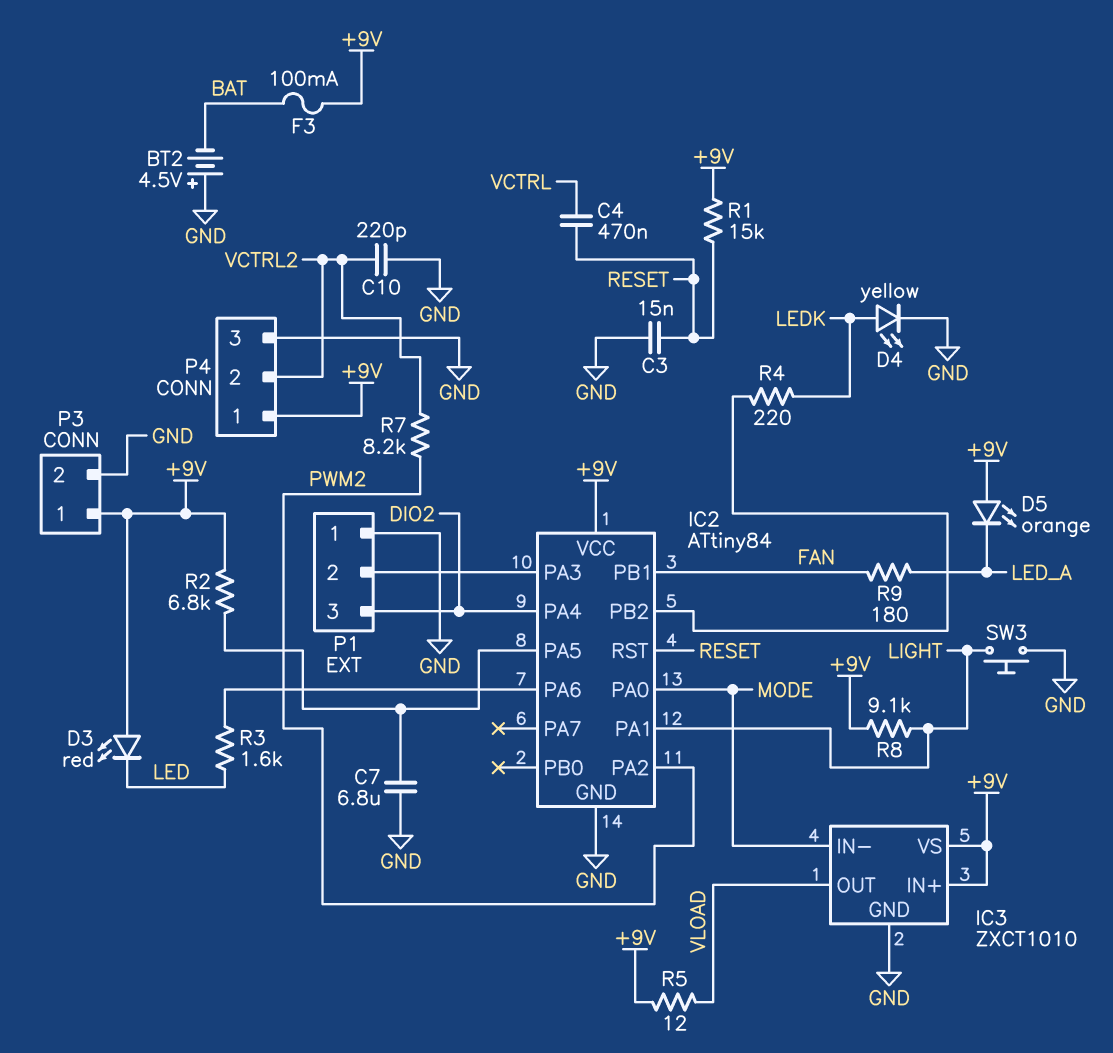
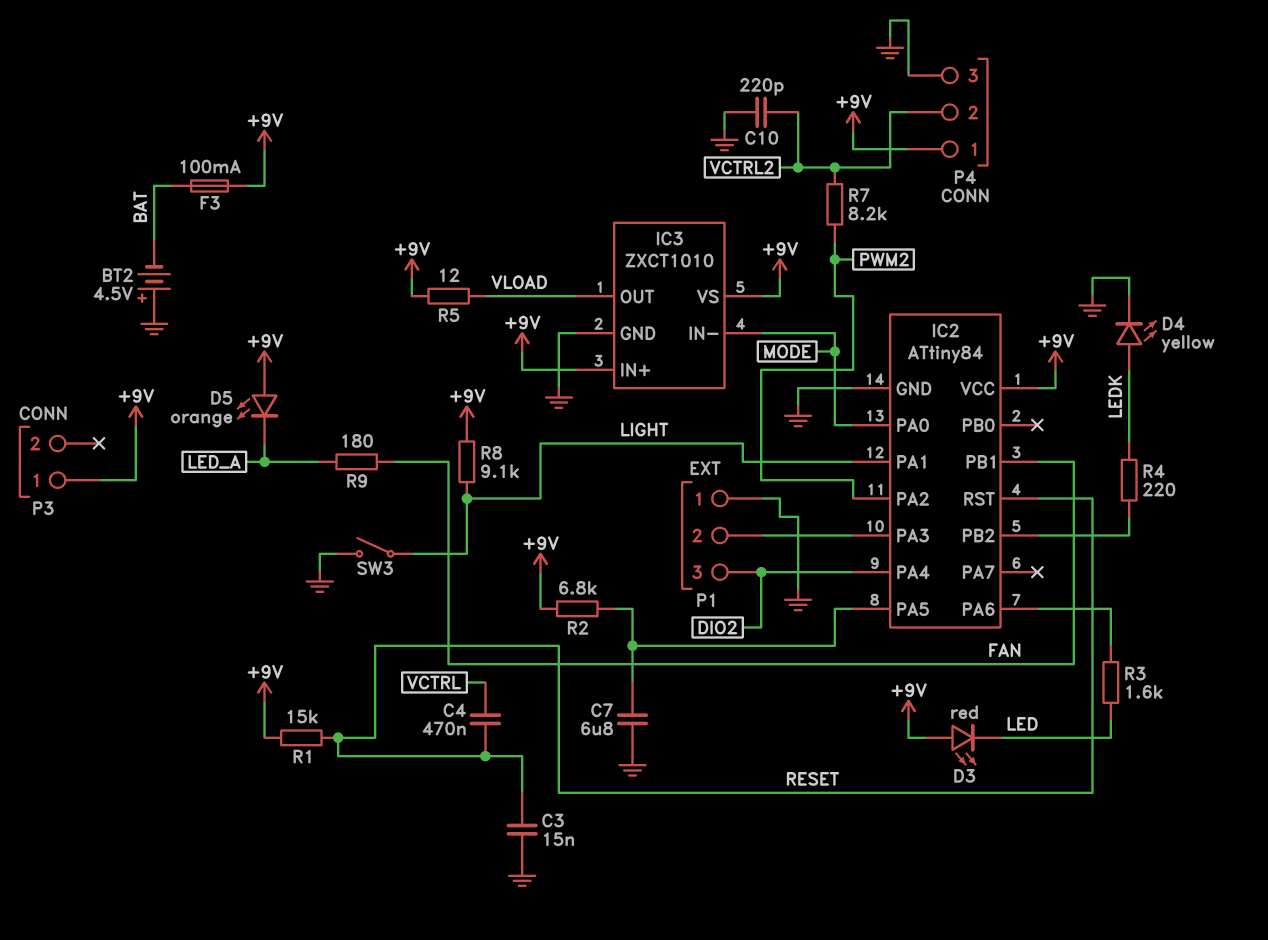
P3 pin 2: GND -> none
SW3: button (GND, LIGHT) -> switch (GND, LIGHT)

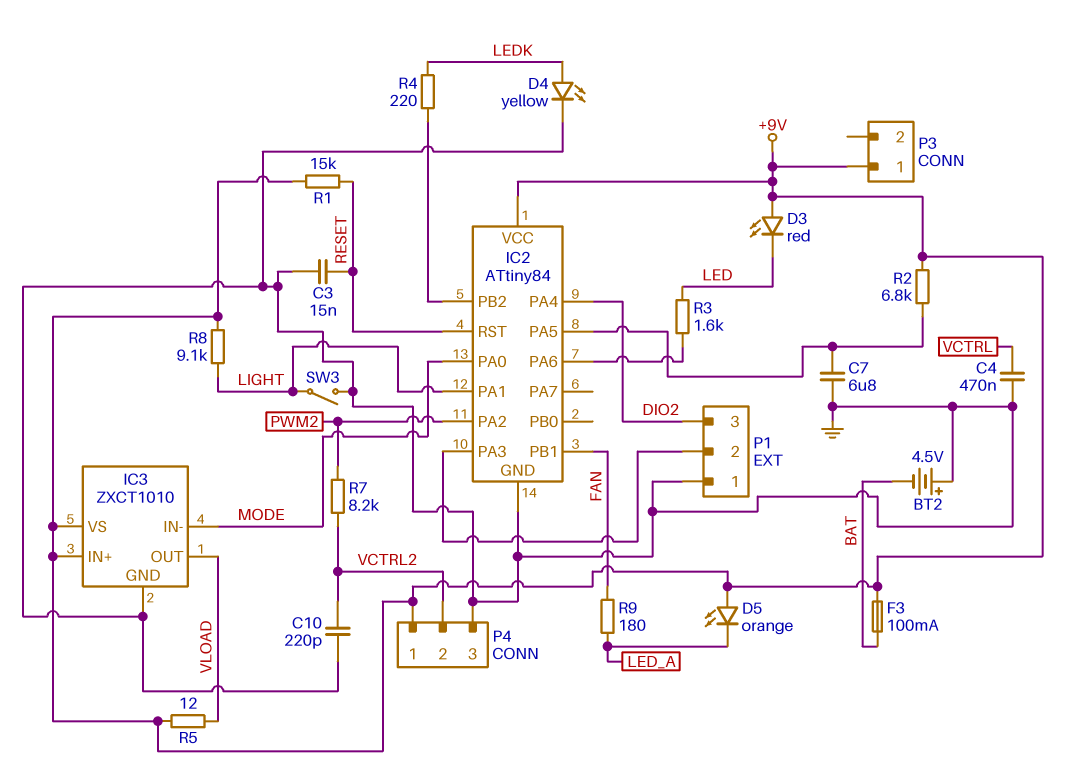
C4: 470nF (RESET, VCTRL) -> 470nF (GND, VCTRL)

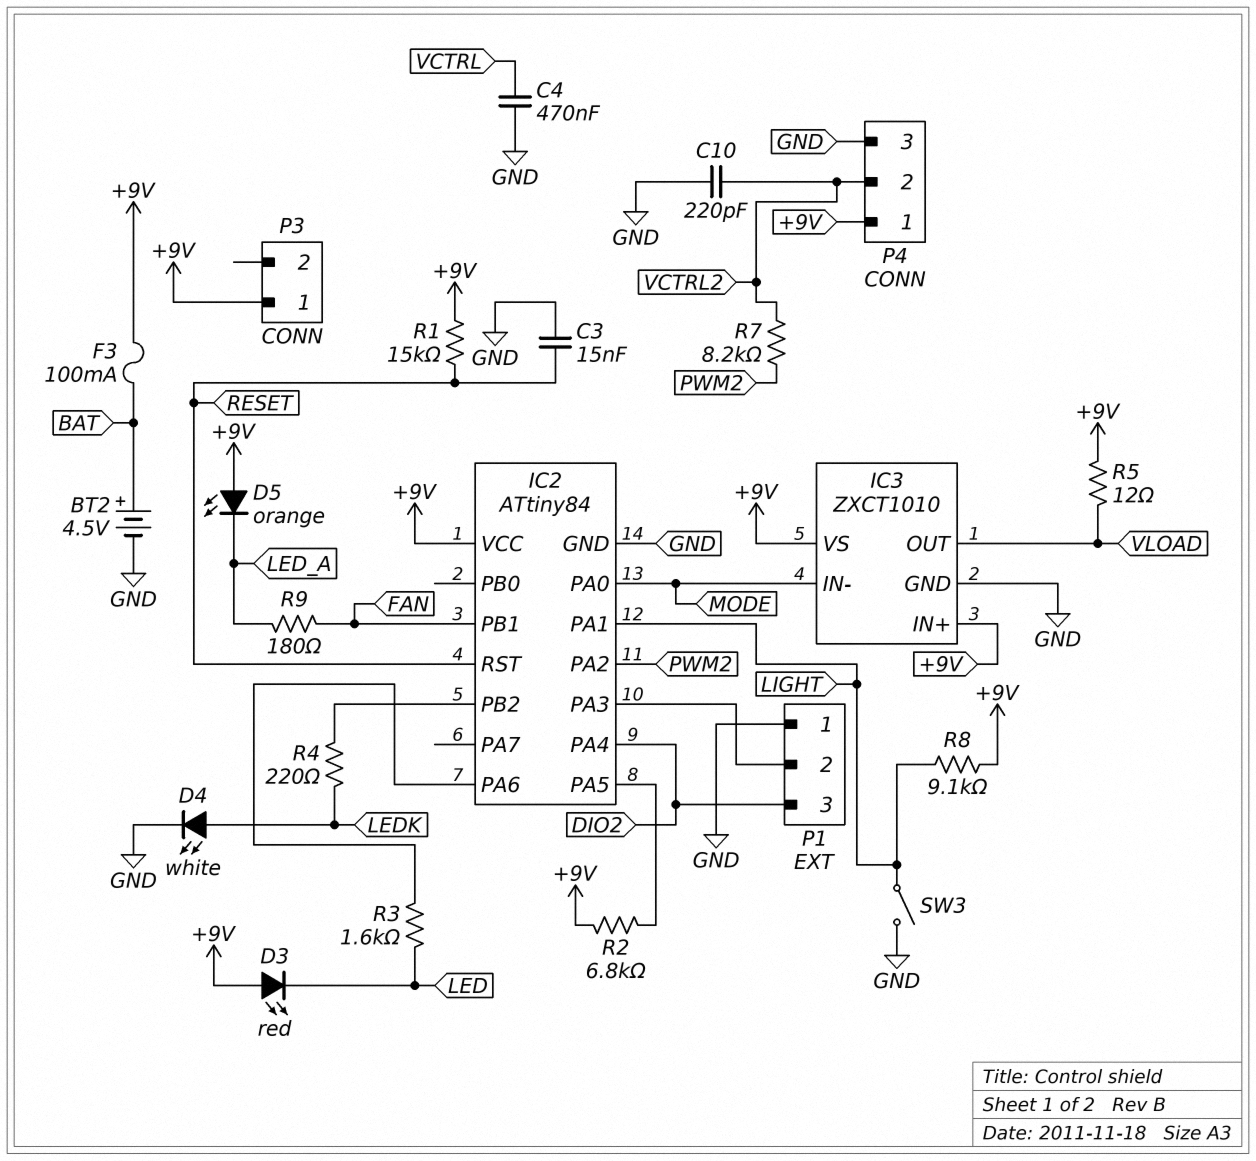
BT2: 4.5V (plus GND, minus BAT) -> 4.5V (plus BAT, minus GND)
C7: 6.8uF (GND, IC2/PA5) -> none
D4: LED yellow (A LEDK, K GND) -> LED white (A LEDK, K GND)

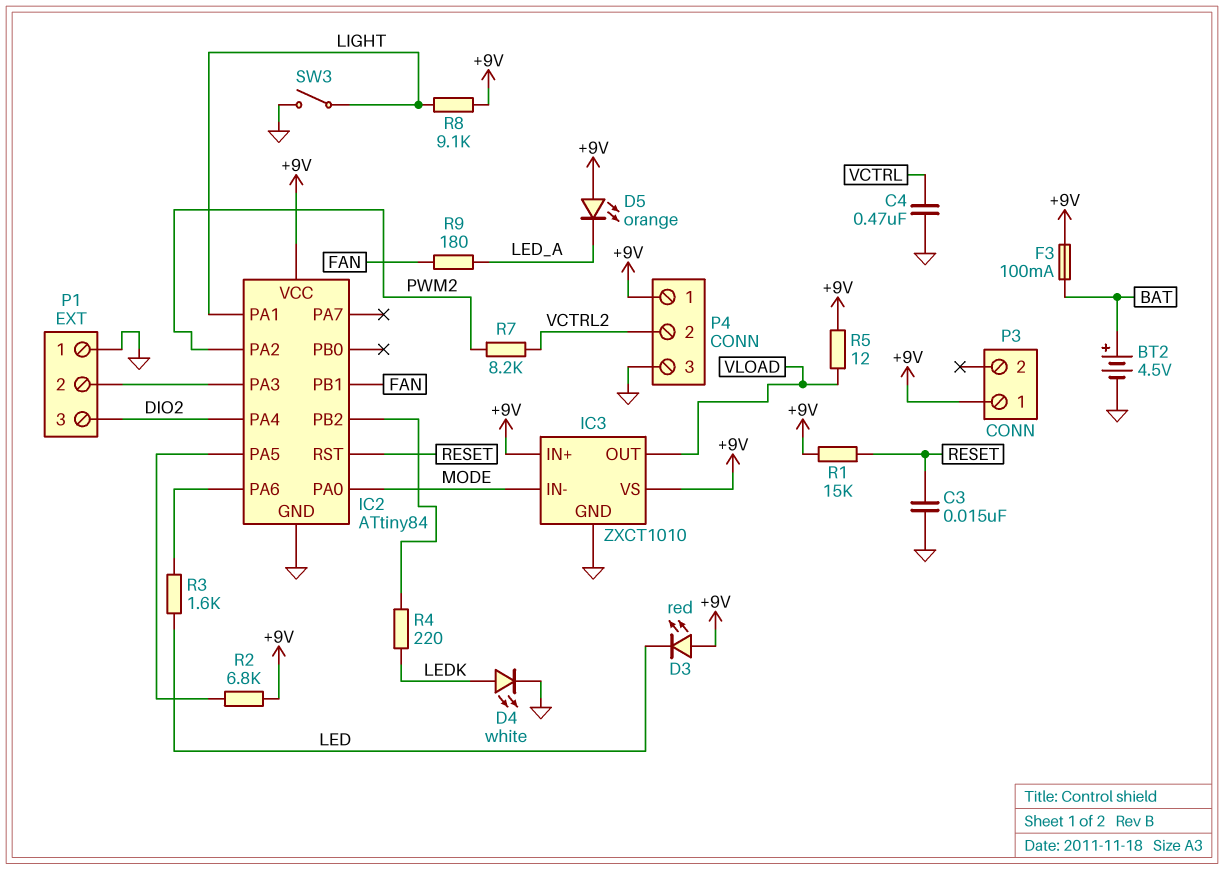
C10: 220pF (GND, VCTRL2) -> none

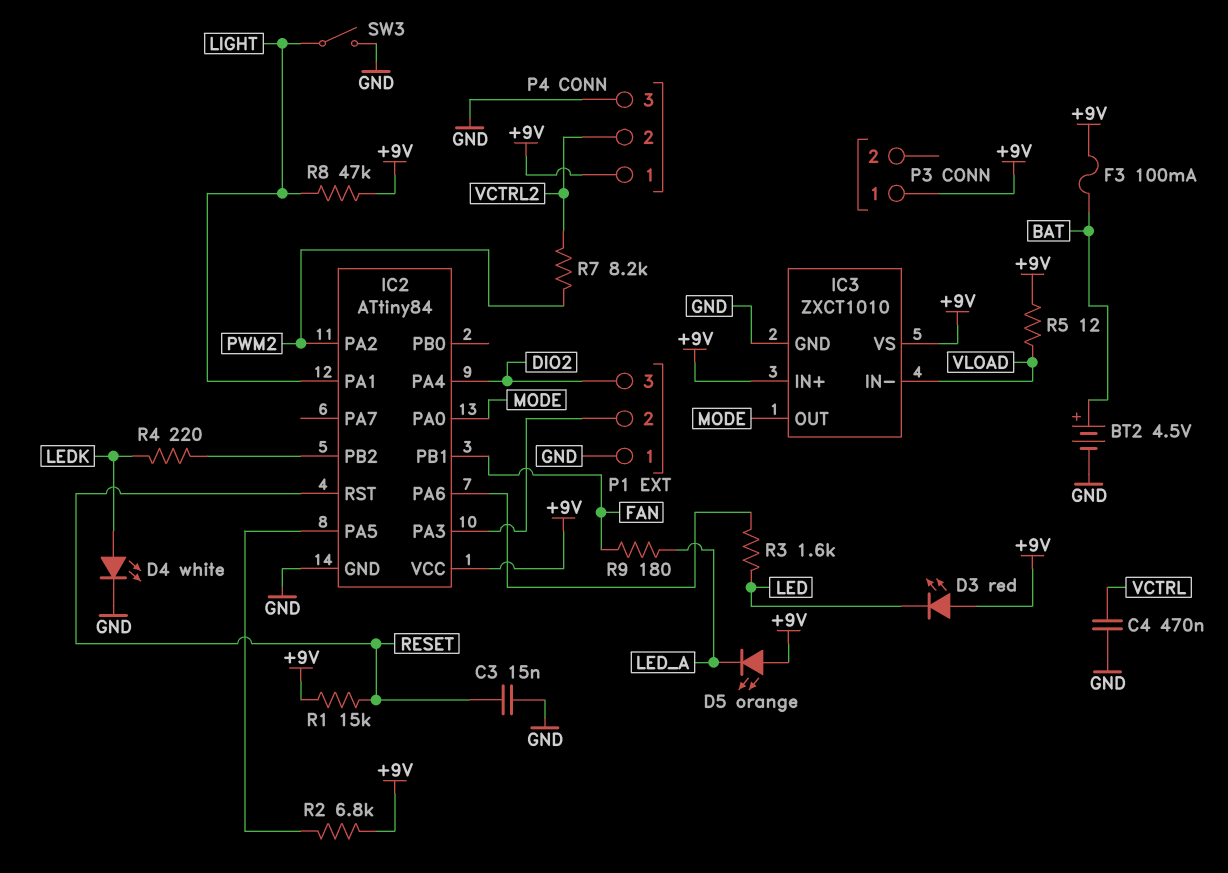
IC3 pin IN-: MODE -> VLOAD
IC3 pin OUT: VLOAD -> MODE
R8: 9.1k (+9V, LIGHT) -> 47k (+9V, LIGHT)

